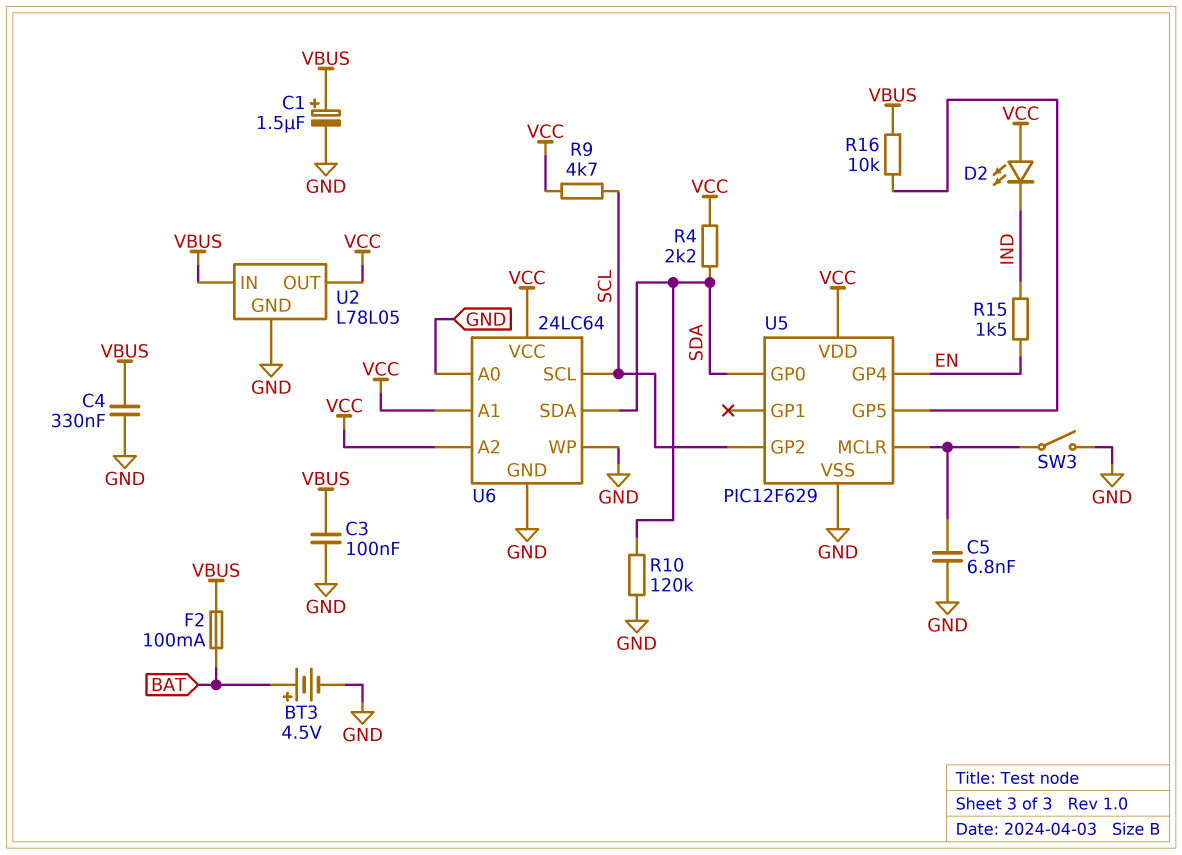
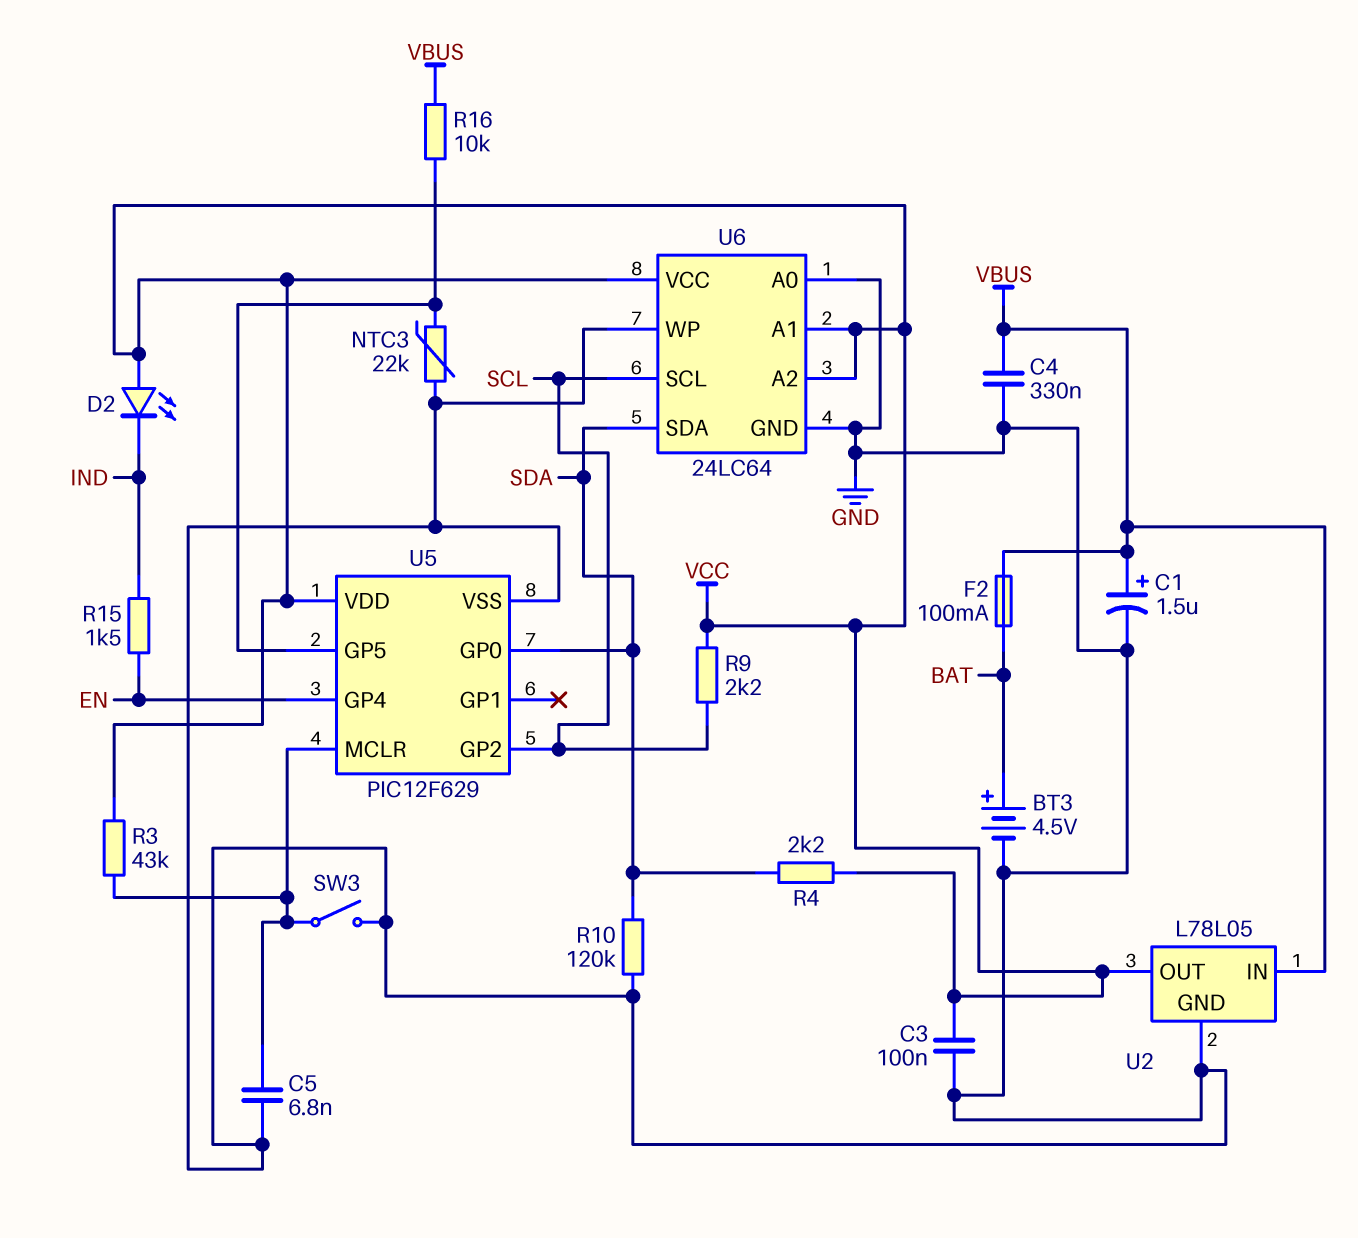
C3: 100nF (GND, VBUS) -> 100nF (GND, VCC)
NTC3: none -> 22k (GND, U5/GP5)
R3: none -> 43k (U5/MCLR, VCC)
R9: 4.7k (SCL, VCC) -> 2.2k (SCL, VCC)

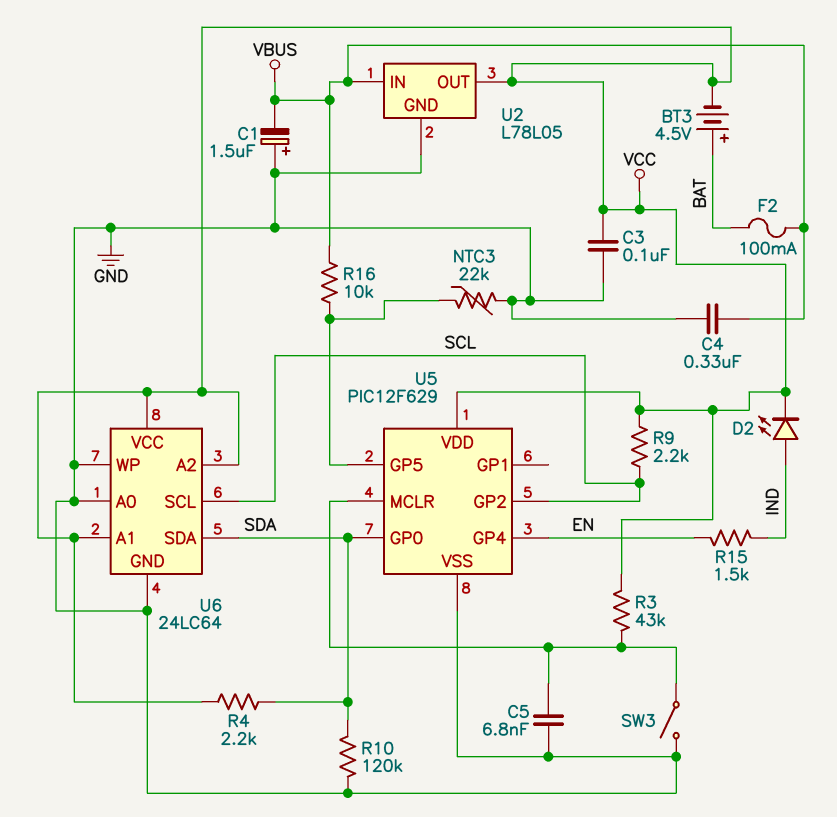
BT3: 4.5V (plus BAT, minus GND) -> 4.5V (plus BAT, minus VCC)
C1: 1.5uF (plus VBUS, minus GND) -> 1.5uF (plus GND, minus VBUS)
D2: LED (A VCC, K IND) -> LED (A IND, K VCC)

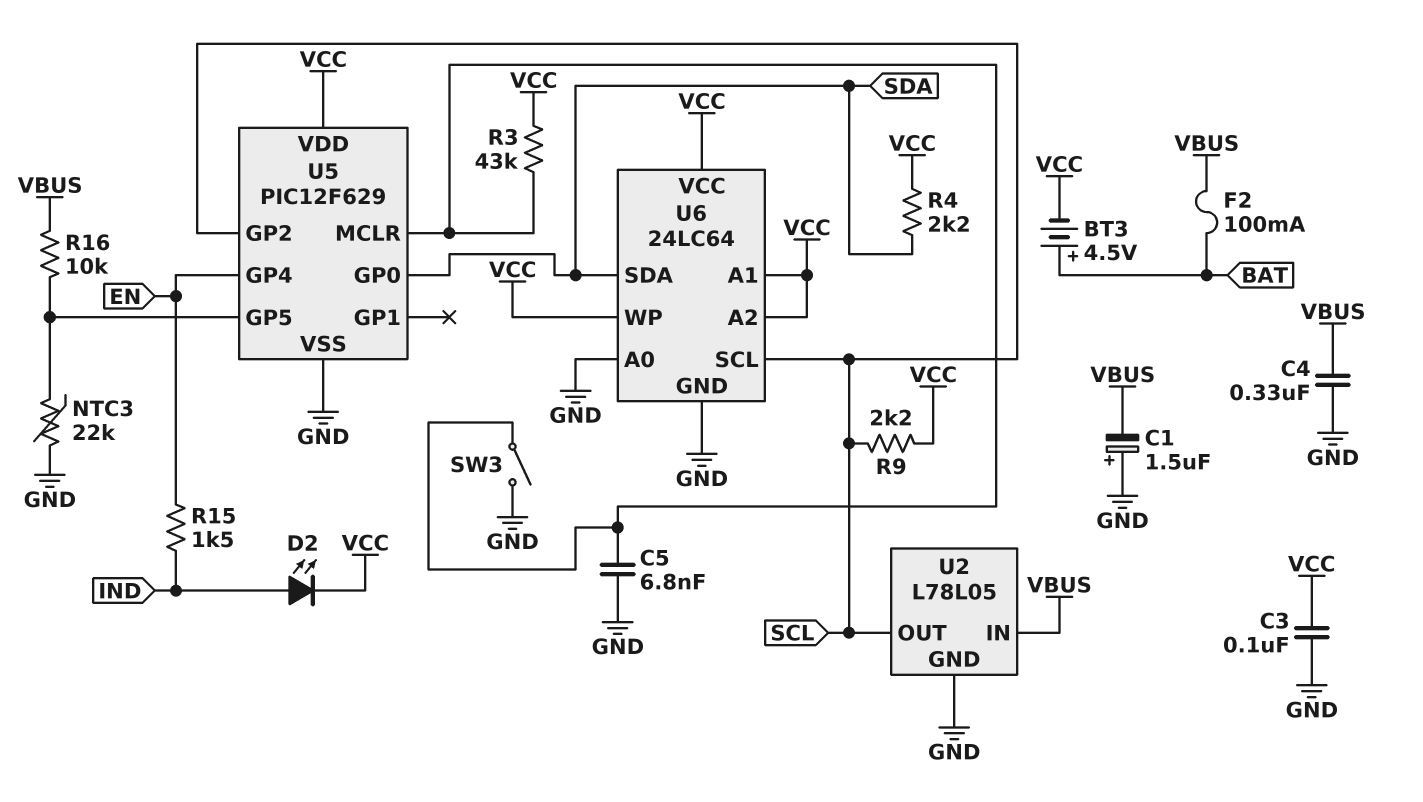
R10: 120k (GND, SDA) -> none
U2 pin OUT: VCC -> SCL
U6 pin WP: GND -> VCC

